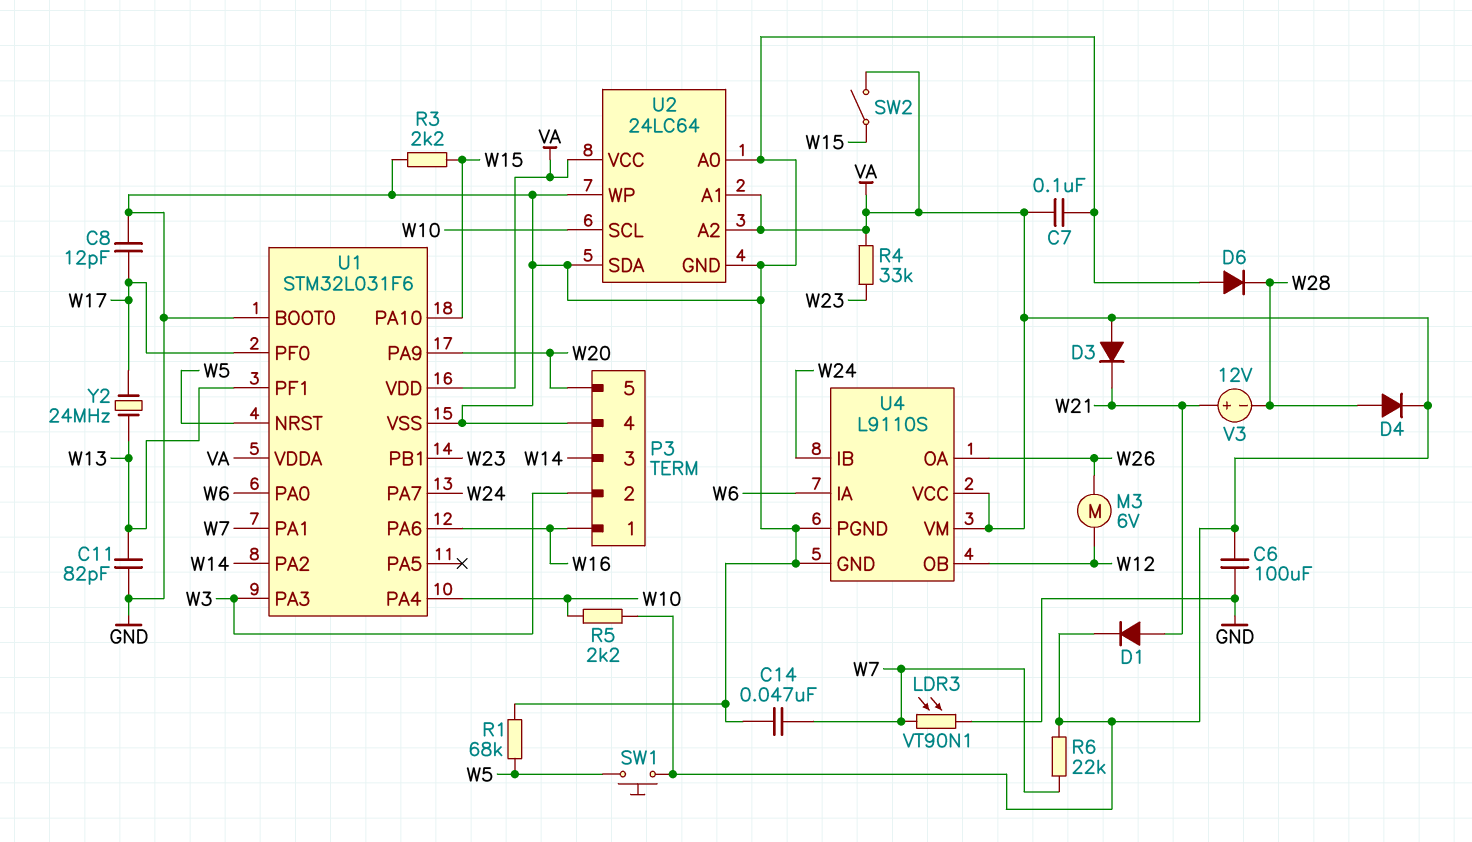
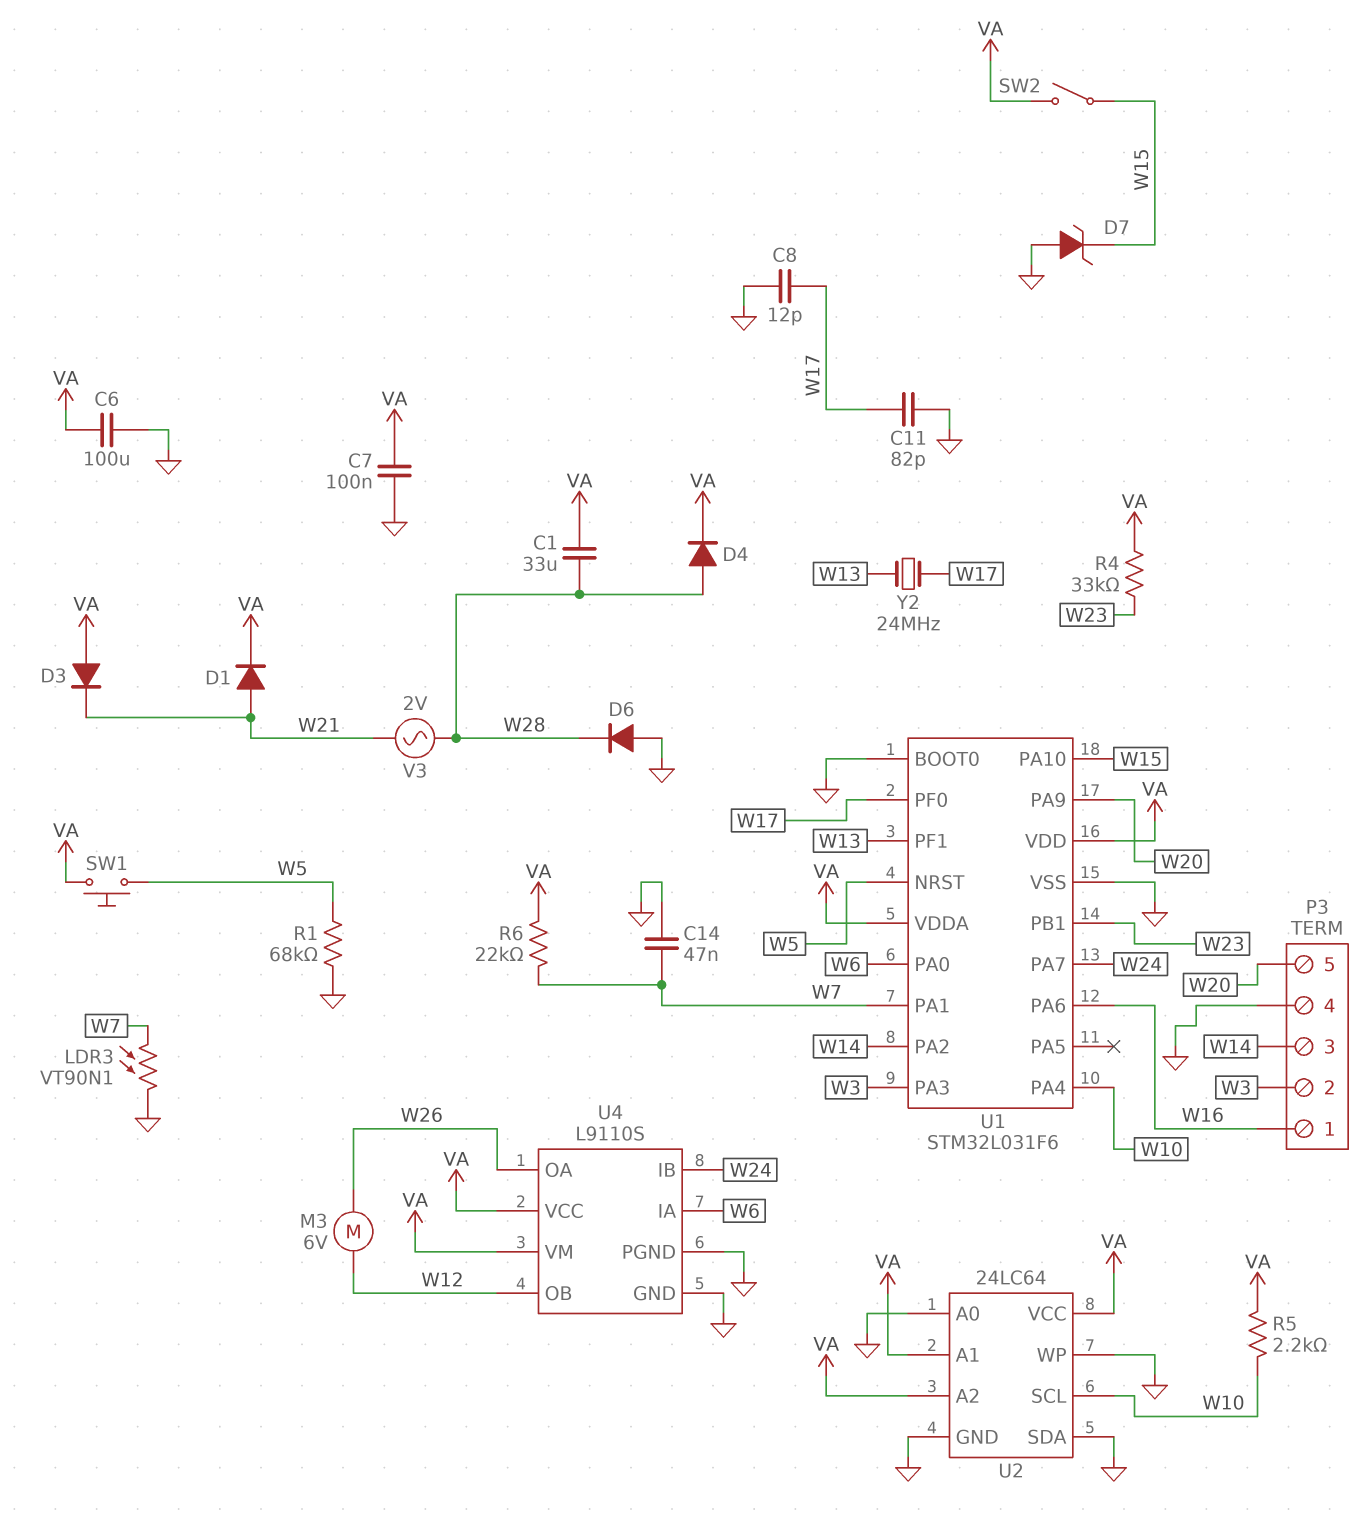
C1: none -> 33uF (VA, W28)
C11: 82pF (GND, W13) -> 82pF (GND, W17)
D7: none -> zener (A GND, K W15)
R3: 2.2k (GND, W15) -> none
V3: 12V (plus W21, minus W28) -> AC 2V (W21, W28)

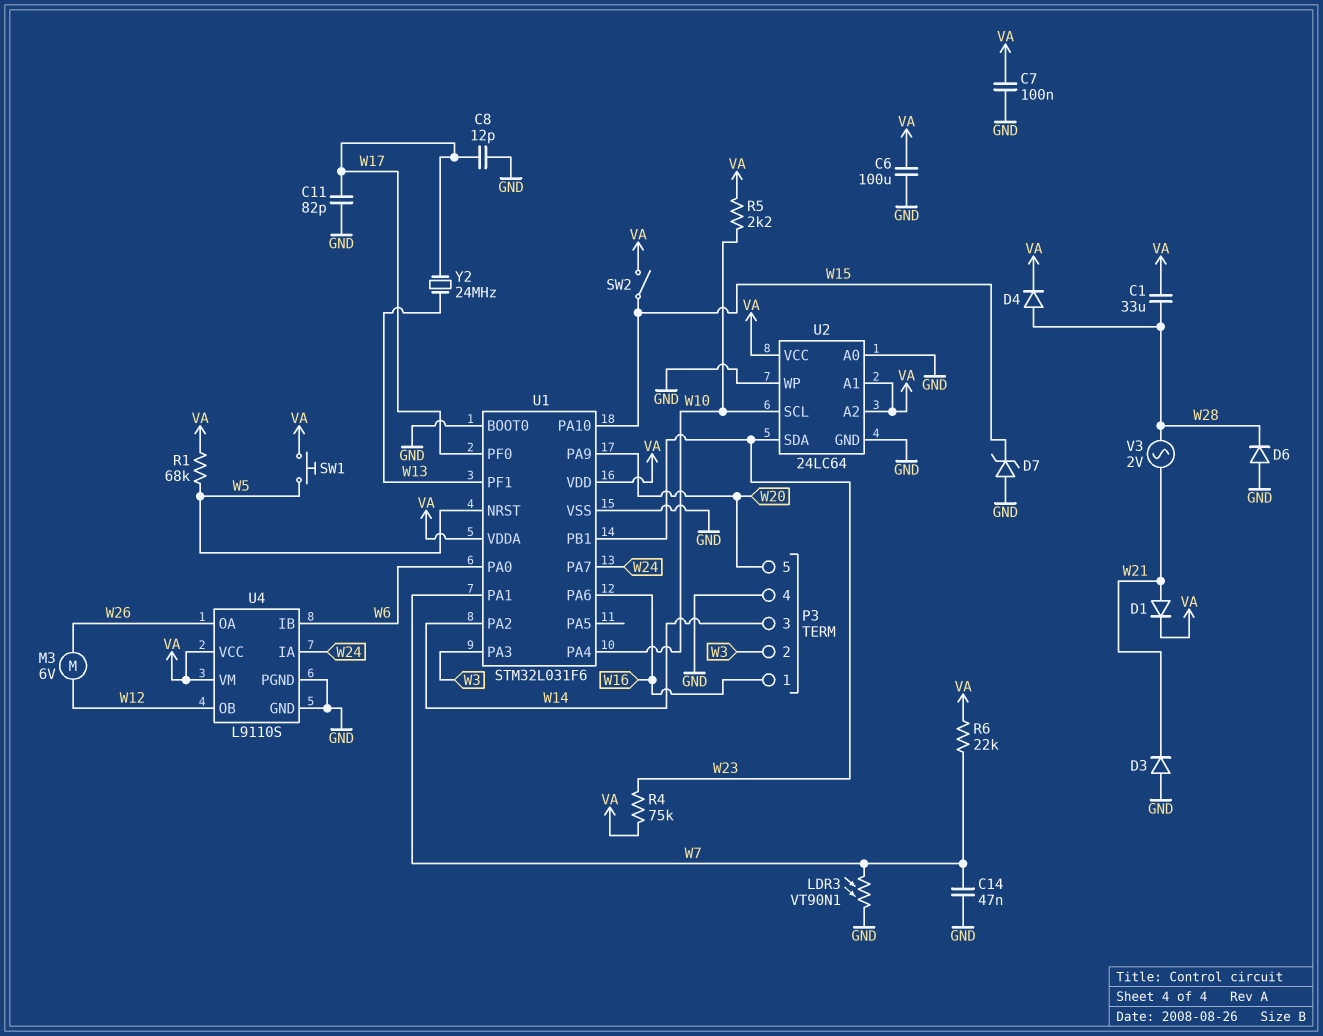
D3: diode (A VA, K W21) -> diode (A GND, K W21)
R1: 68k (GND, W5) -> 68k (VA, W5)
R4: 33k (VA, W23) -> 75k (VA, W23)
U2 pin SDA: GND -> W23
U4 pin IA: W6 -> W24
U4 pin IB: W24 -> W6

